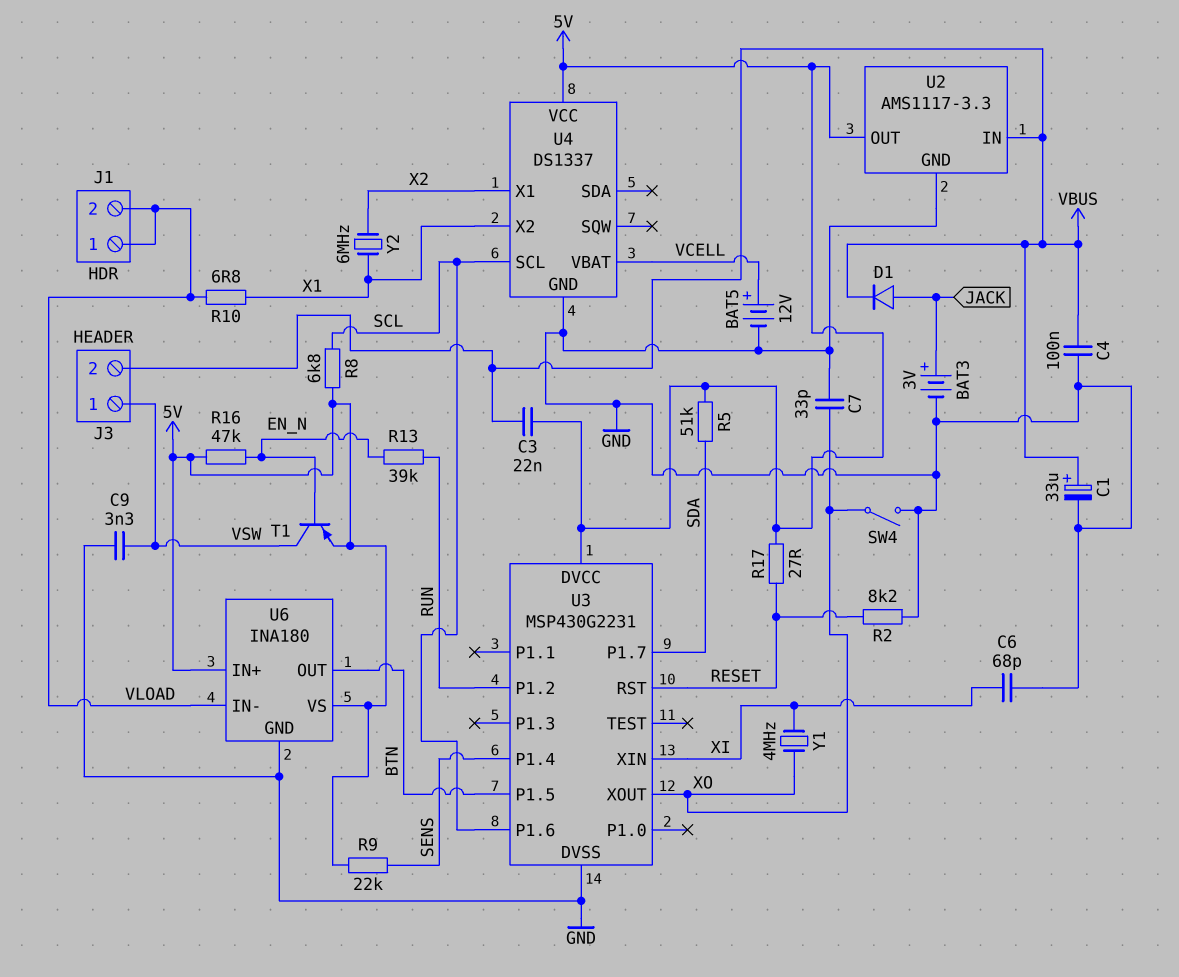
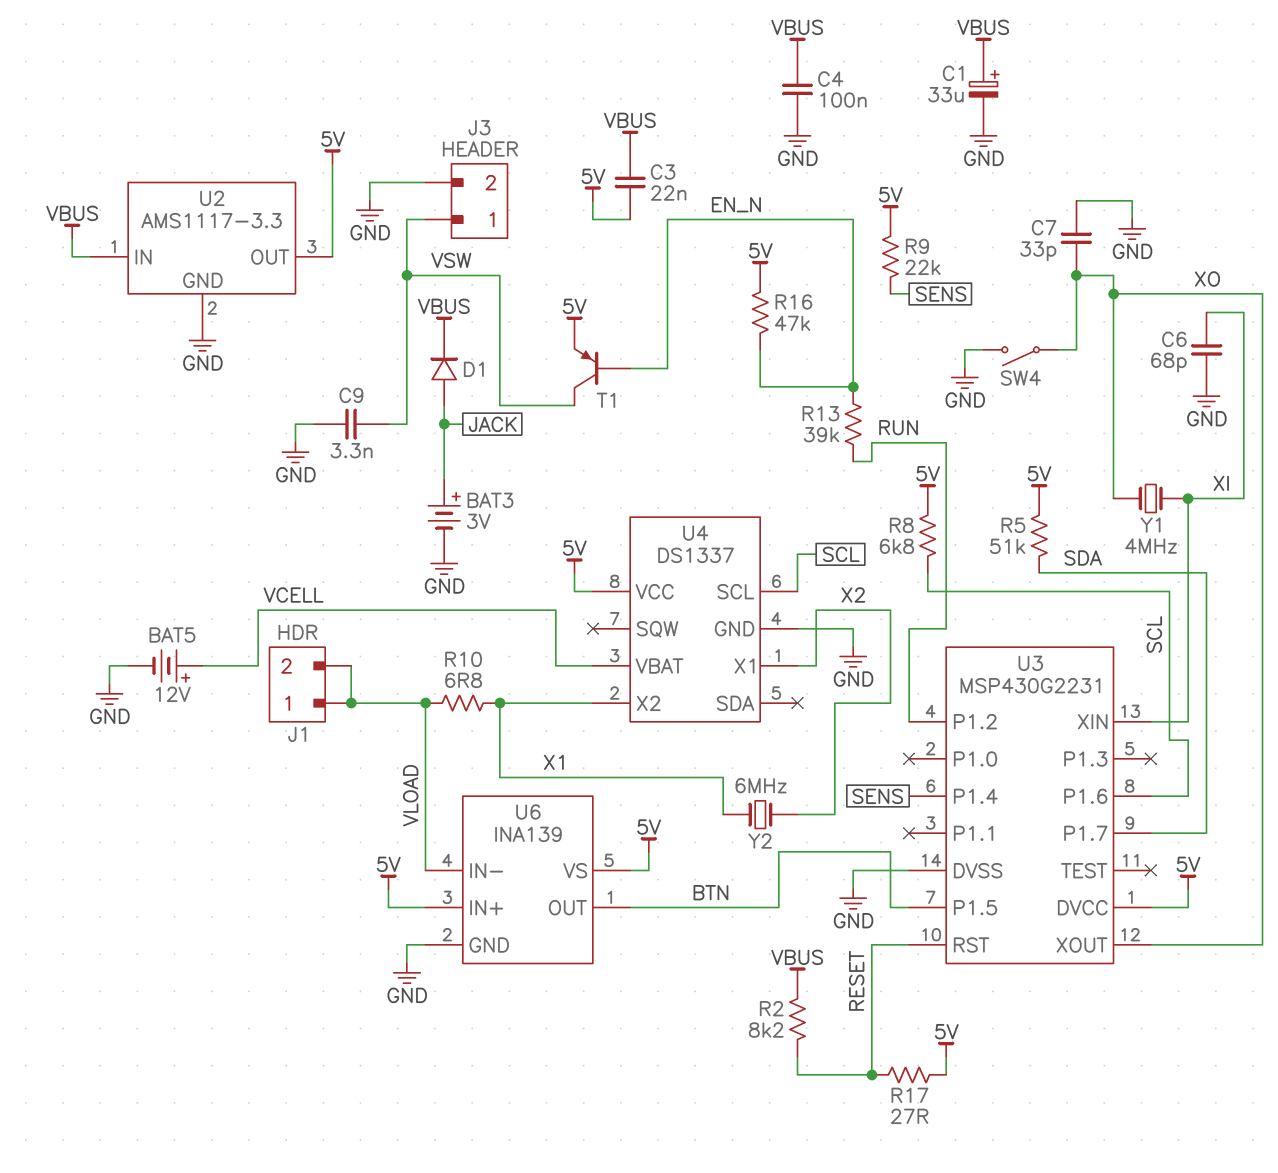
J3 pin 2: VBUS -> GND
R2: 8.2k (GND, RESET) -> 8.2k (RESET, VBUS)
U6: INA180 -> INA139

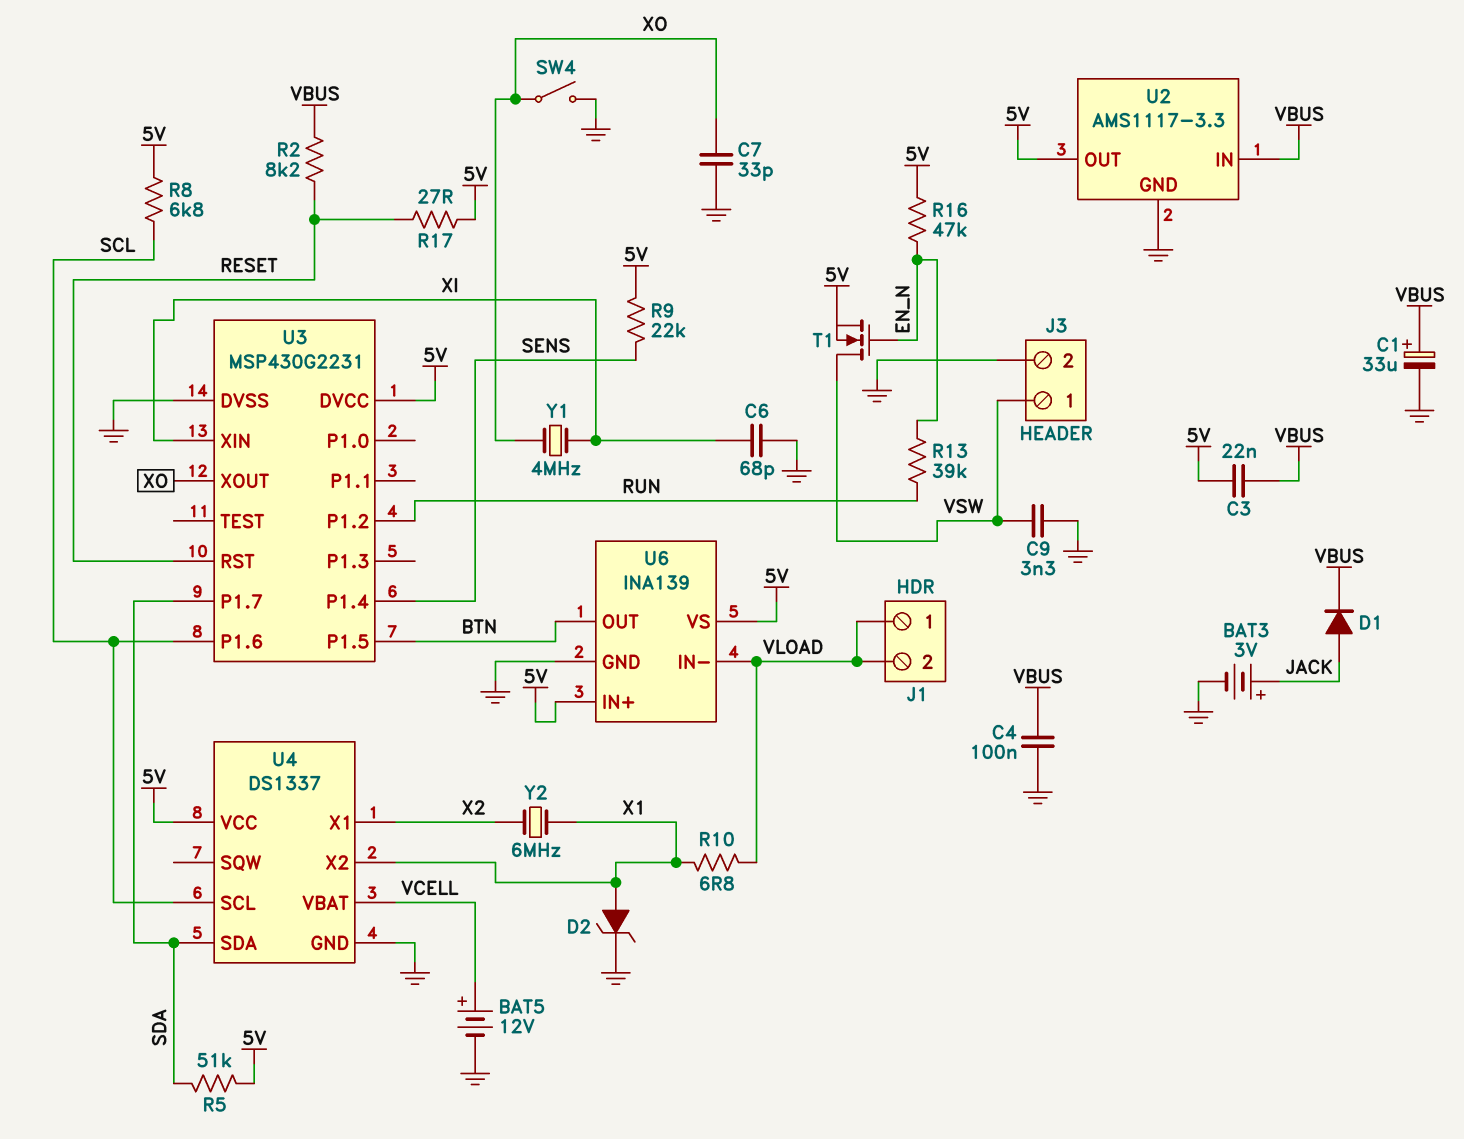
D2: none -> zener (A X1, K GND)
T1: PNP (B EN_N, C VSW, E 5V) -> NMOS (G EN_N, D VSW, S 5V)
U4 pin SDA: none -> SDA

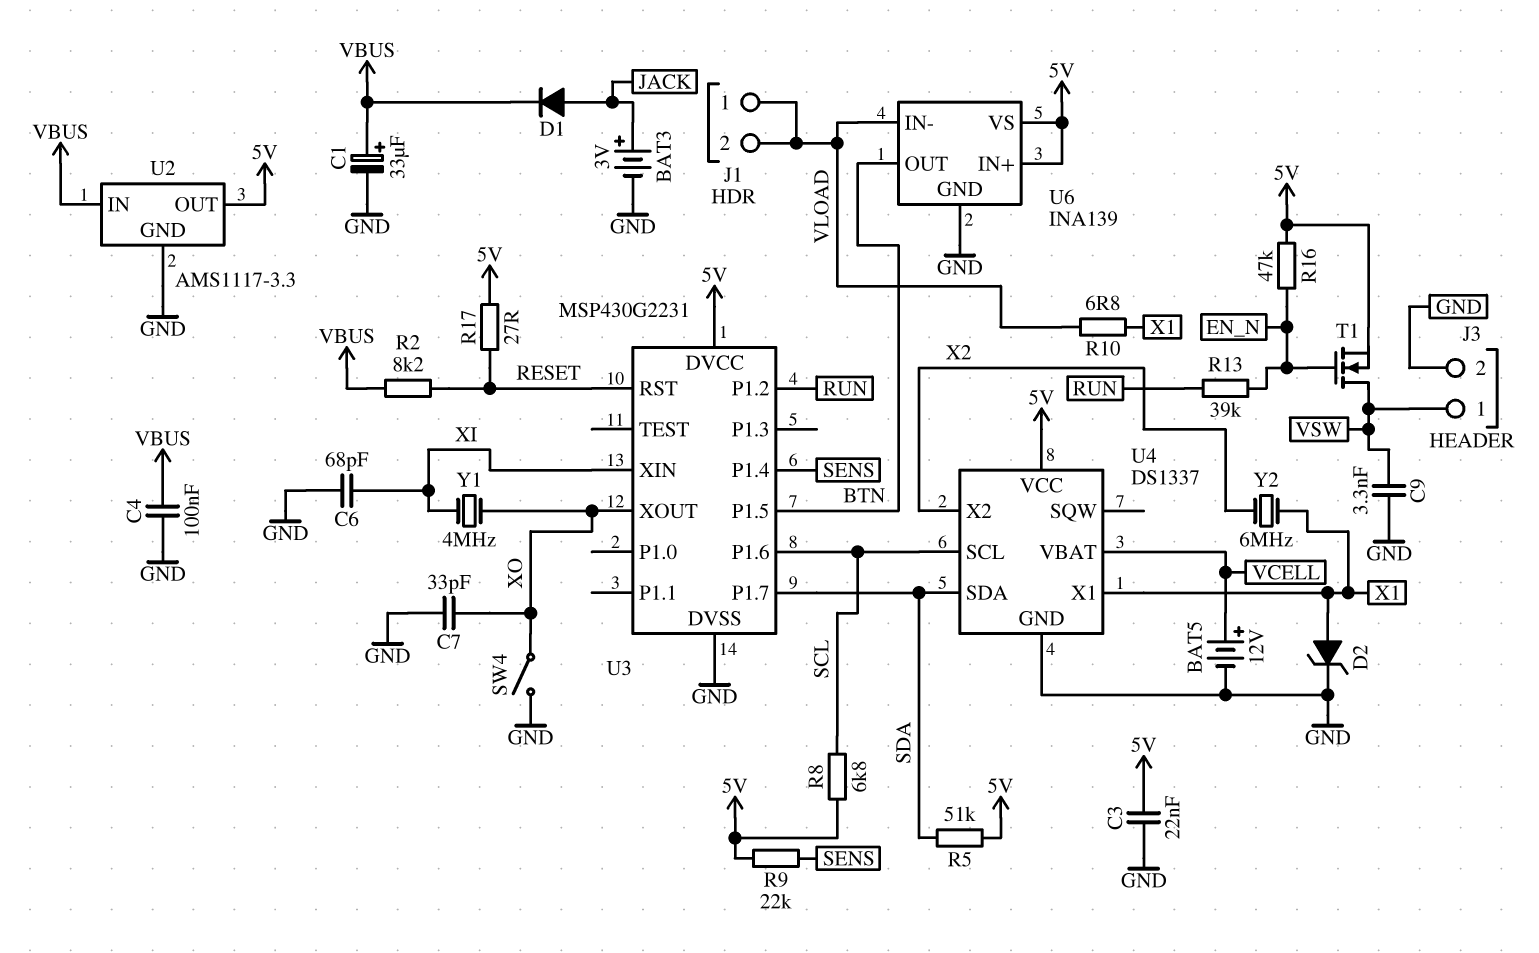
C3: 22nF (5V, VBUS) -> 22nF (5V, GND)
U4 pin X1: X2 -> X1
U4 pin X2: X1 -> X2

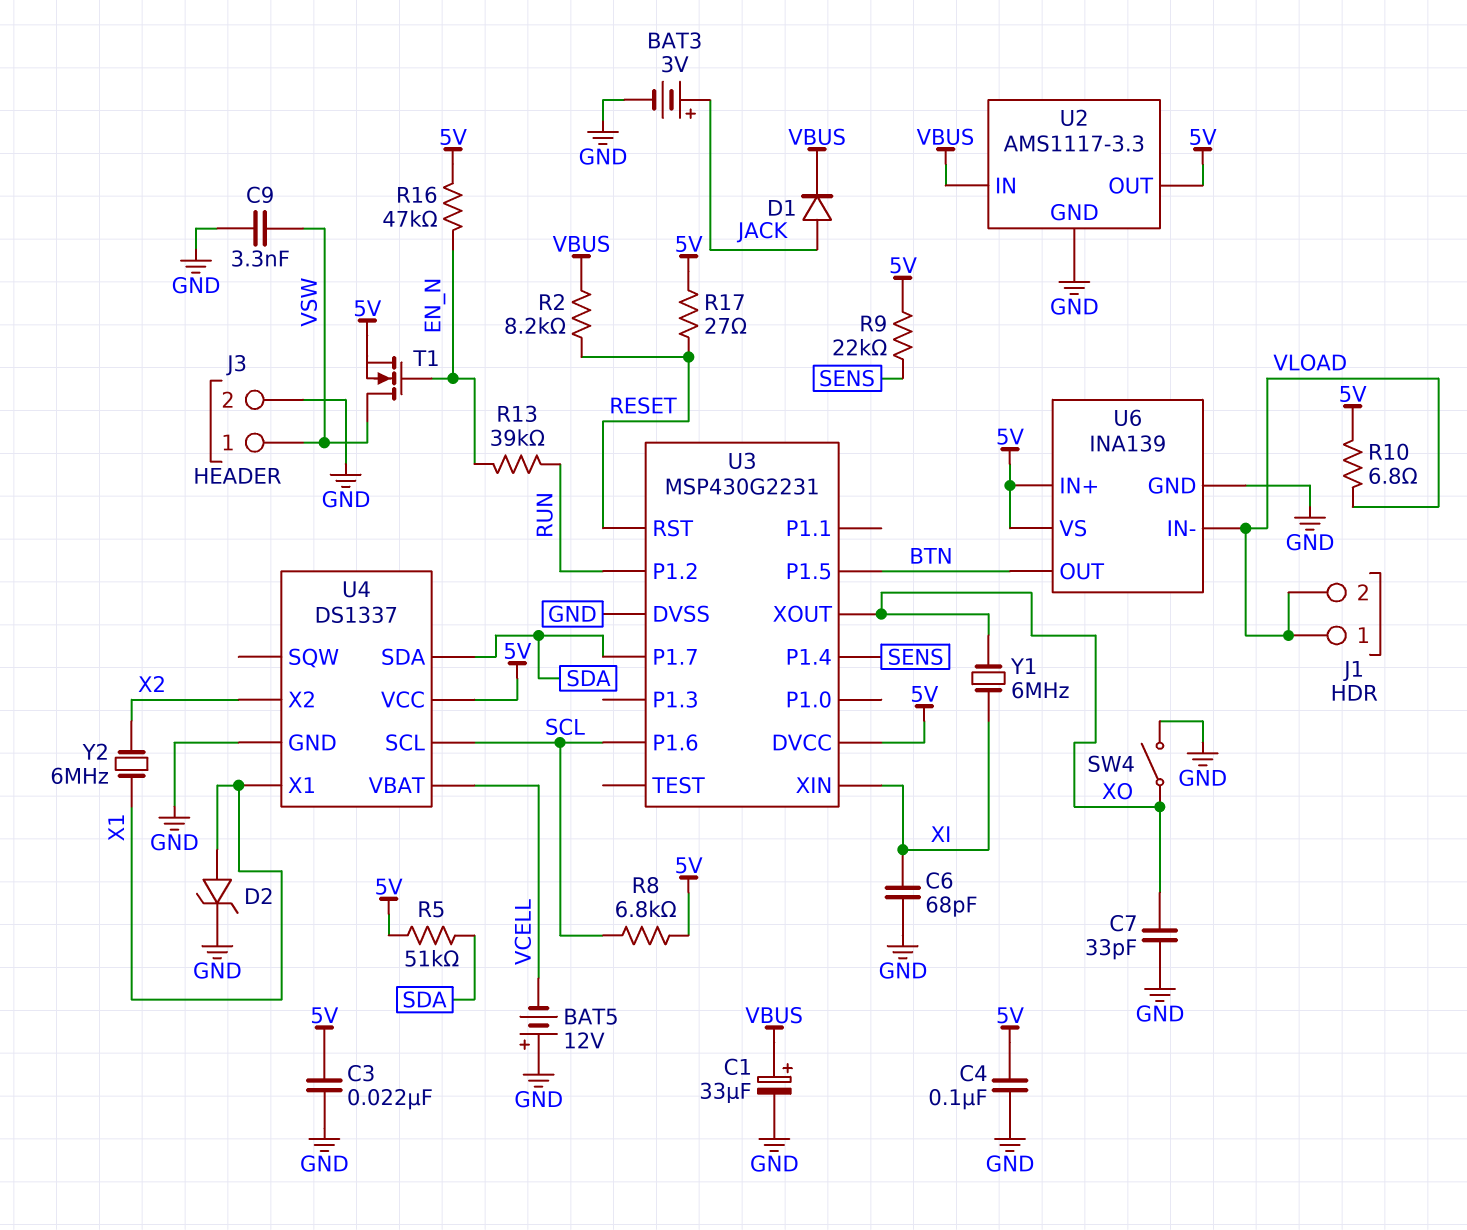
BAT5: 12V (plus VCELL, minus GND) -> 12V (plus GND, minus VCELL)
C4: 100nF (GND, VBUS) -> 100nF (5V, GND)
R10: 6.8 (VLOAD, X1) -> 6.8 (5V, VLOAD)
Y1: 4MHz (XI, XO) -> 6MHz (XI, XO)

